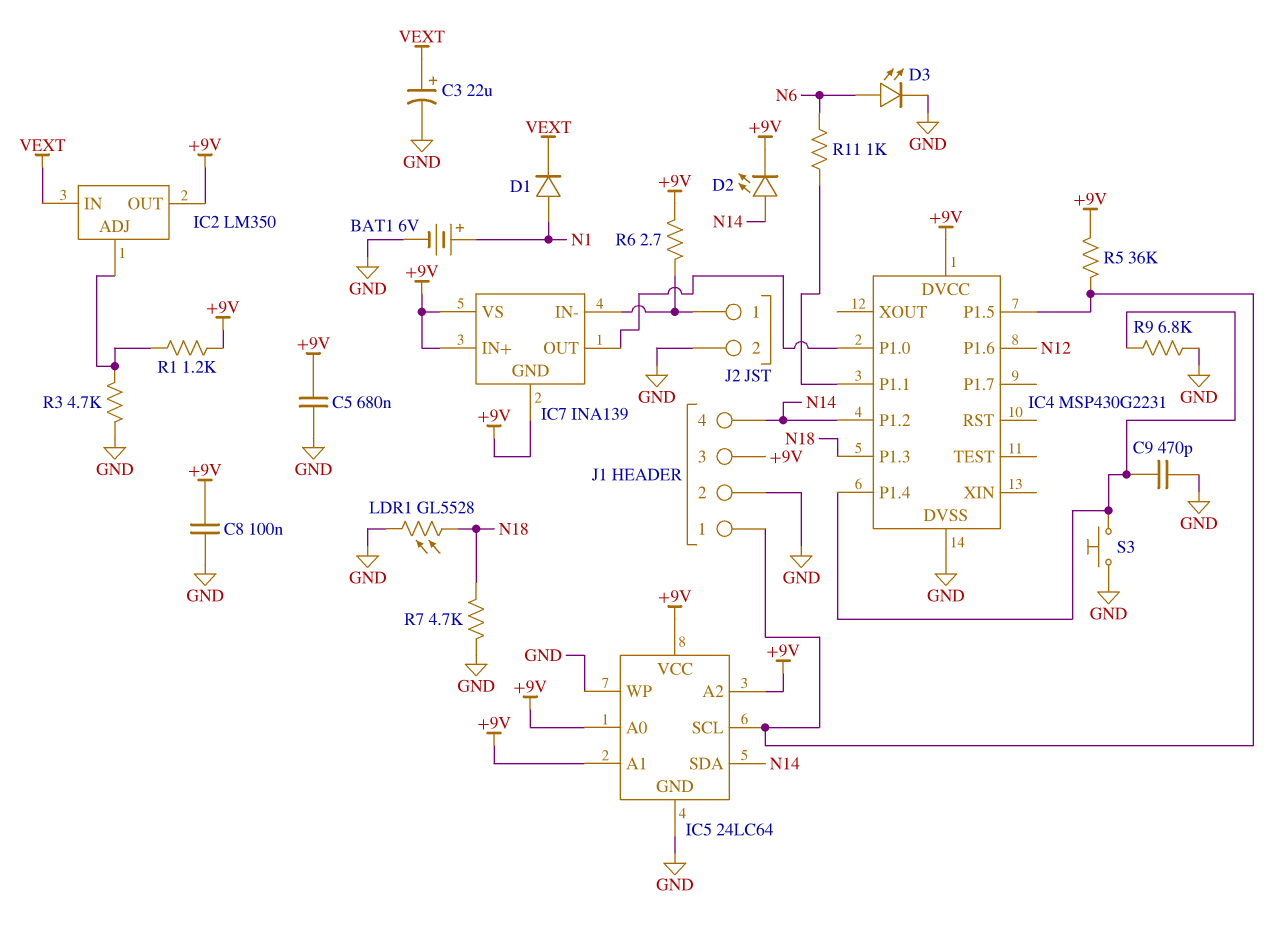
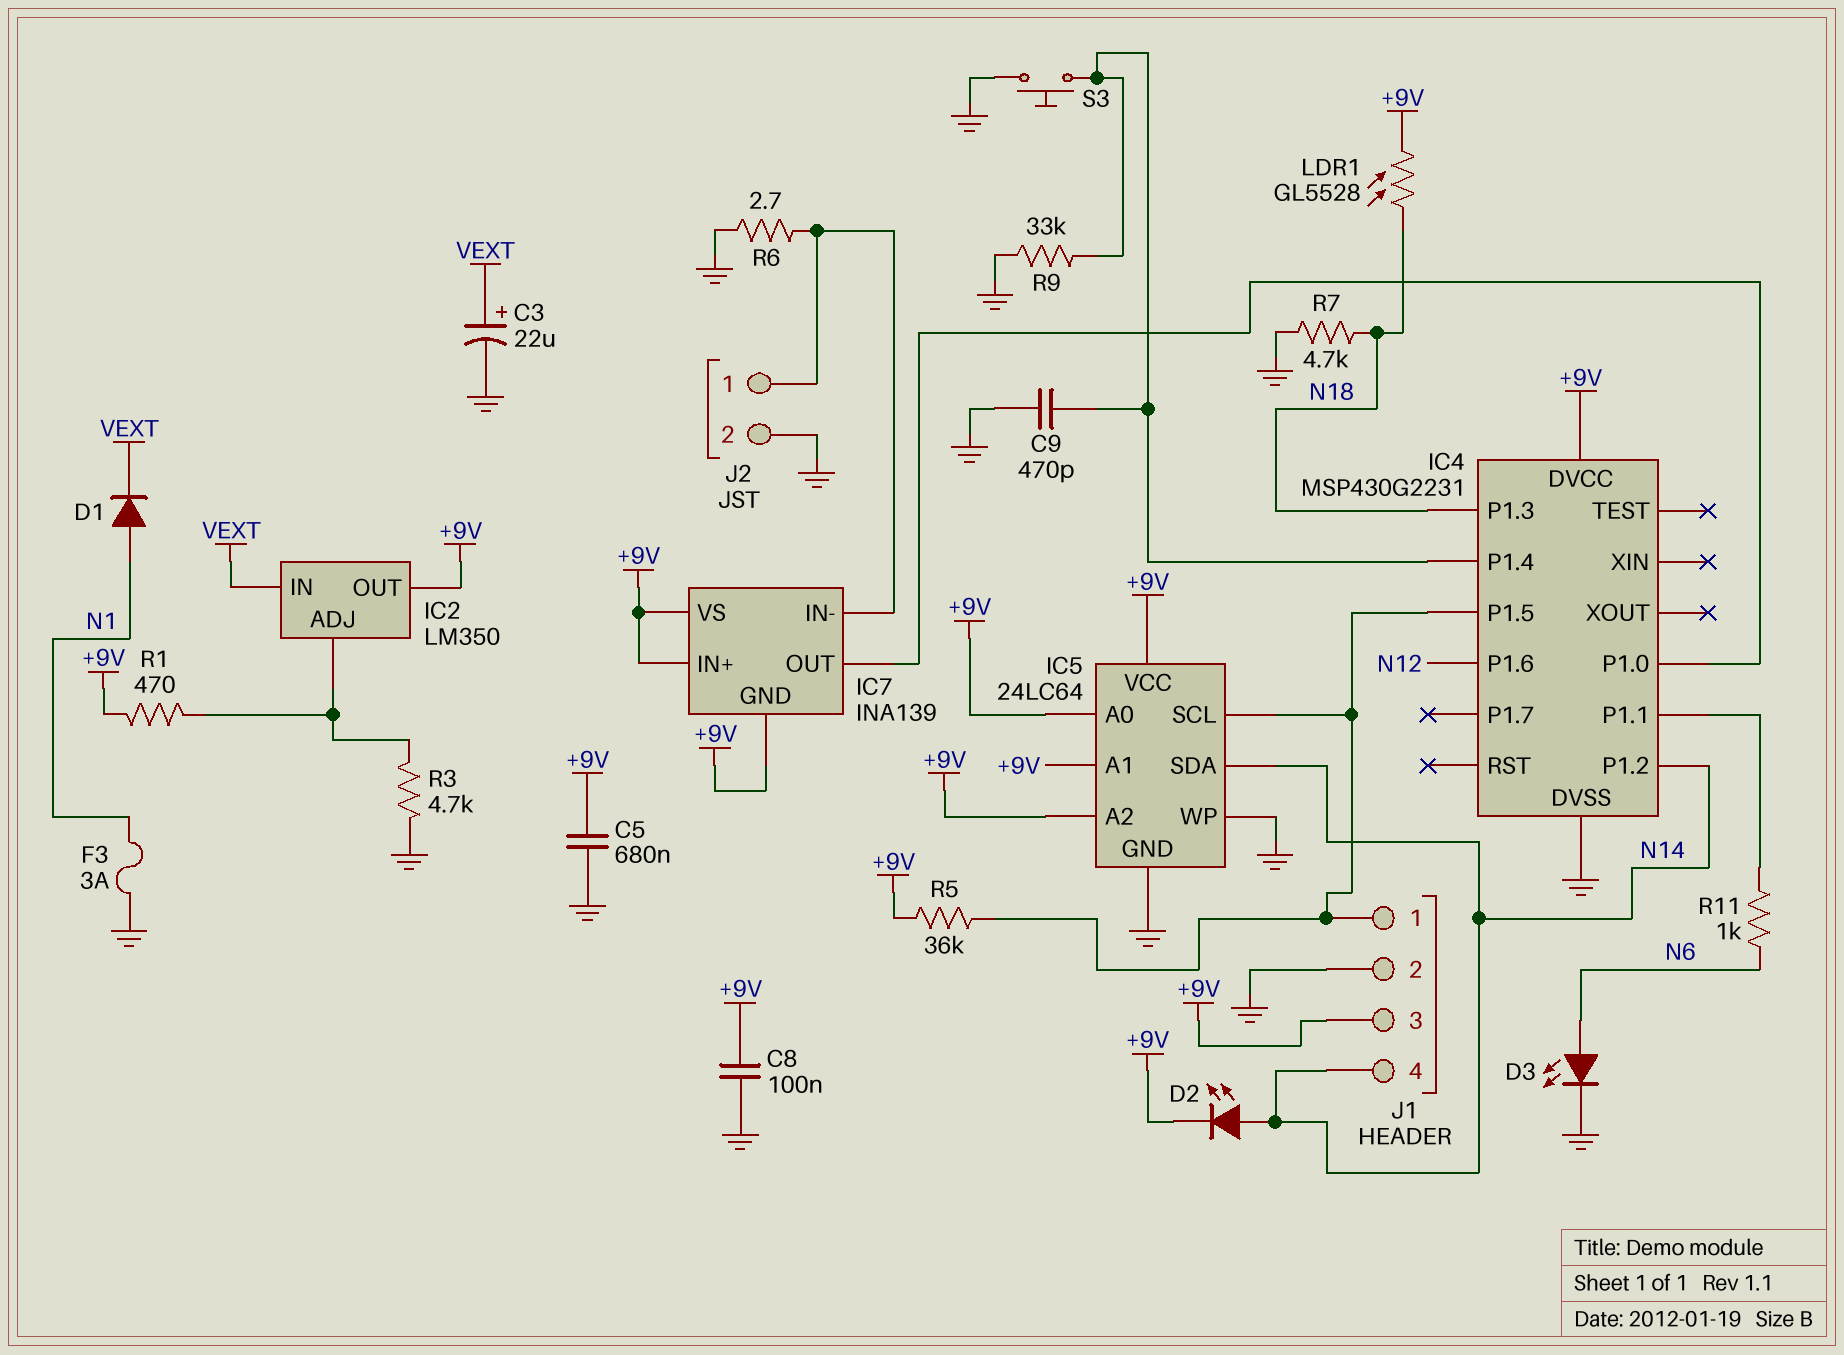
BAT1: 6V (plus N1, minus GND) -> none
F3: none -> 3A (GND, N1)
LDR1: GL5528 (GND, N18) -> GL5528 (+9V, N18)
R1: 1.2k (+9V, IC2/ADJ) -> 470 (+9V, IC2/ADJ)
R6: 2.7 (+9V, IC7/IN-) -> 2.7 (GND, IC7/IN-)
R9: 6.8k (GND, IC4/P1.4) -> 33k (GND, IC4/P1.4)

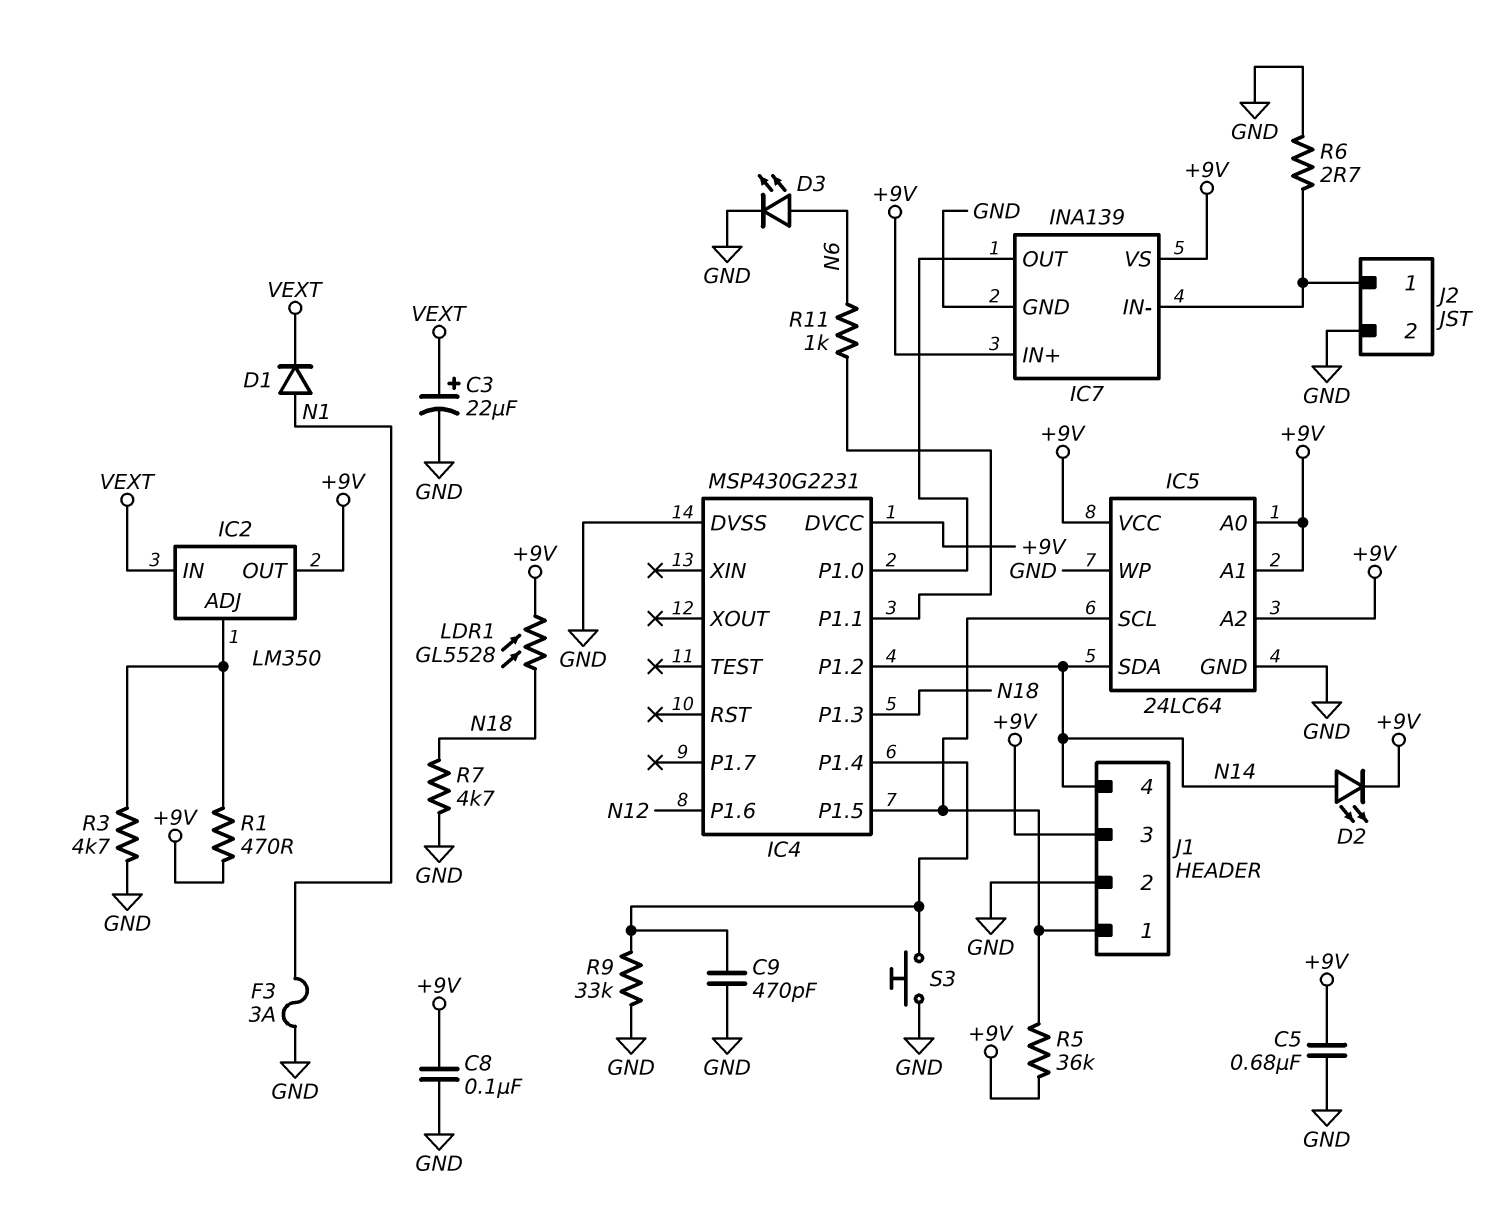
IC7 pin GND: +9V -> GND

